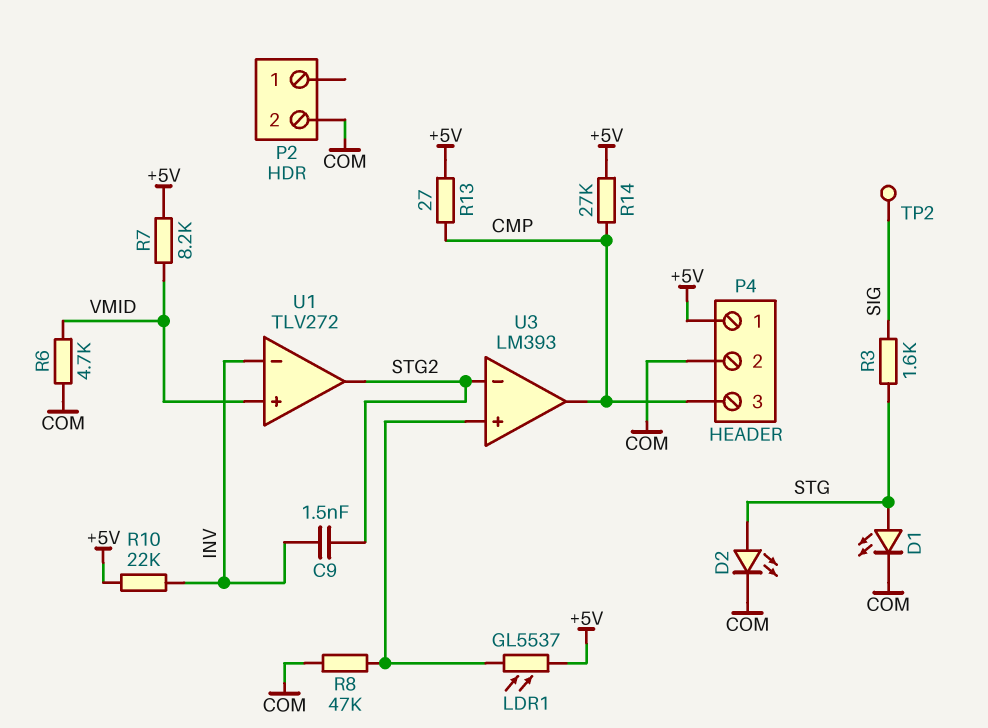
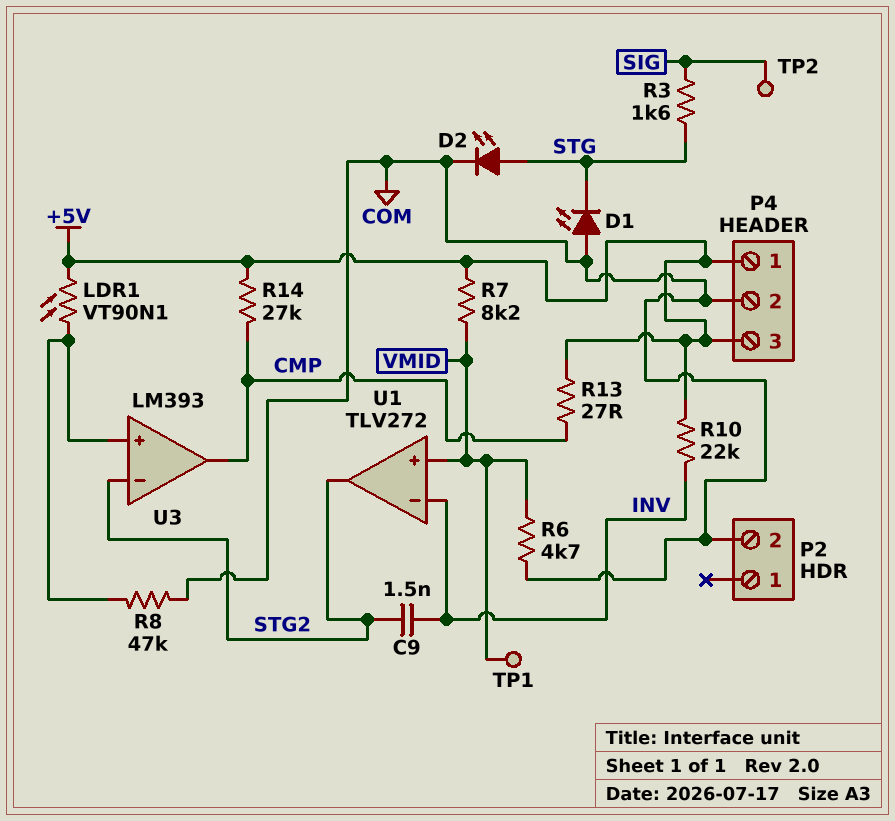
D1: LED (A STG, K COM) -> LED (A COM, K STG)
LDR1: GL5537 (+5V, U3/in+) -> VT90N1 (+5V, U3/in+)
P4 pin 3: CMP -> +5V
TP1: none -> test point (VMID)

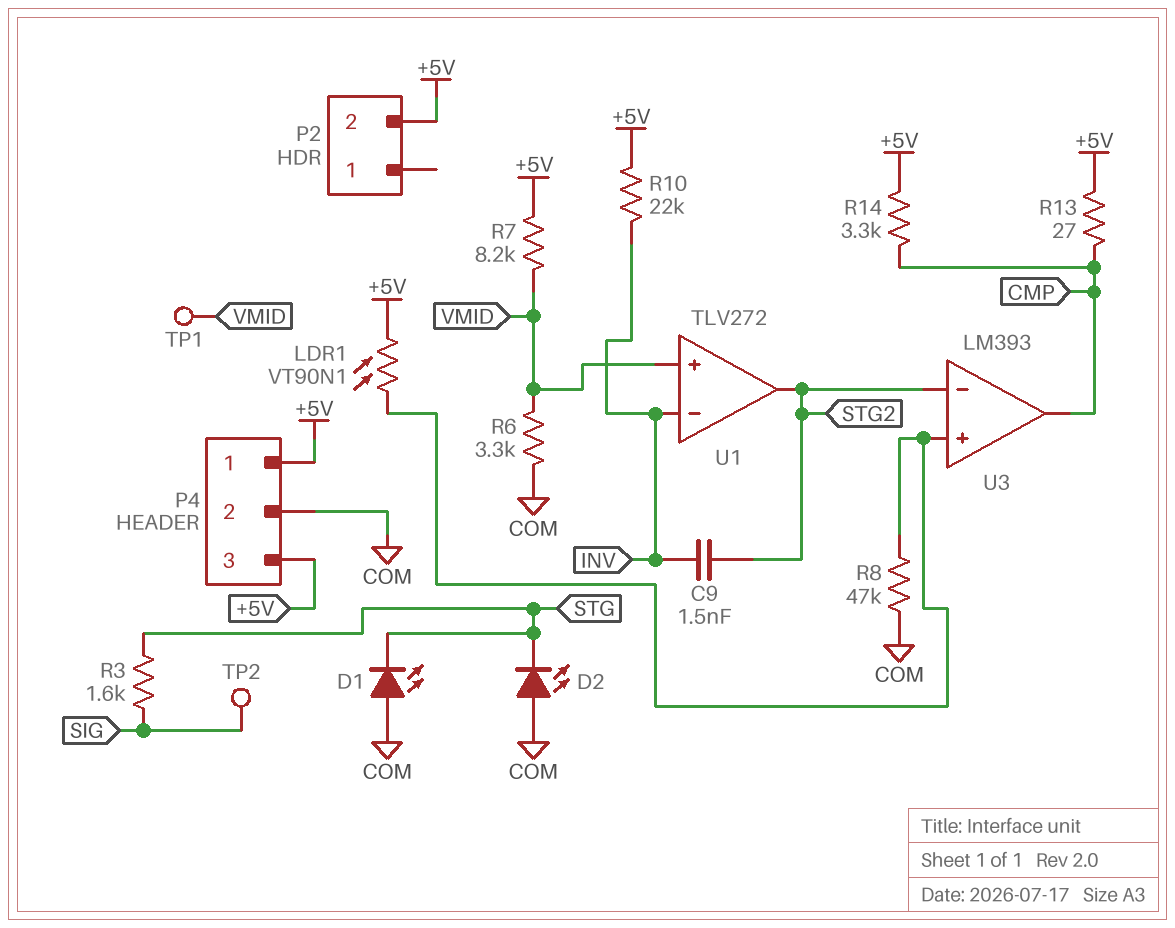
D2: LED (A STG, K COM) -> LED (A COM, K STG)
P2 pin 2: COM -> +5V
R6: 4.7k (COM, VMID) -> 3.3k (COM, VMID)
R14: 27k (+5V, CMP) -> 3.3k (+5V, CMP)

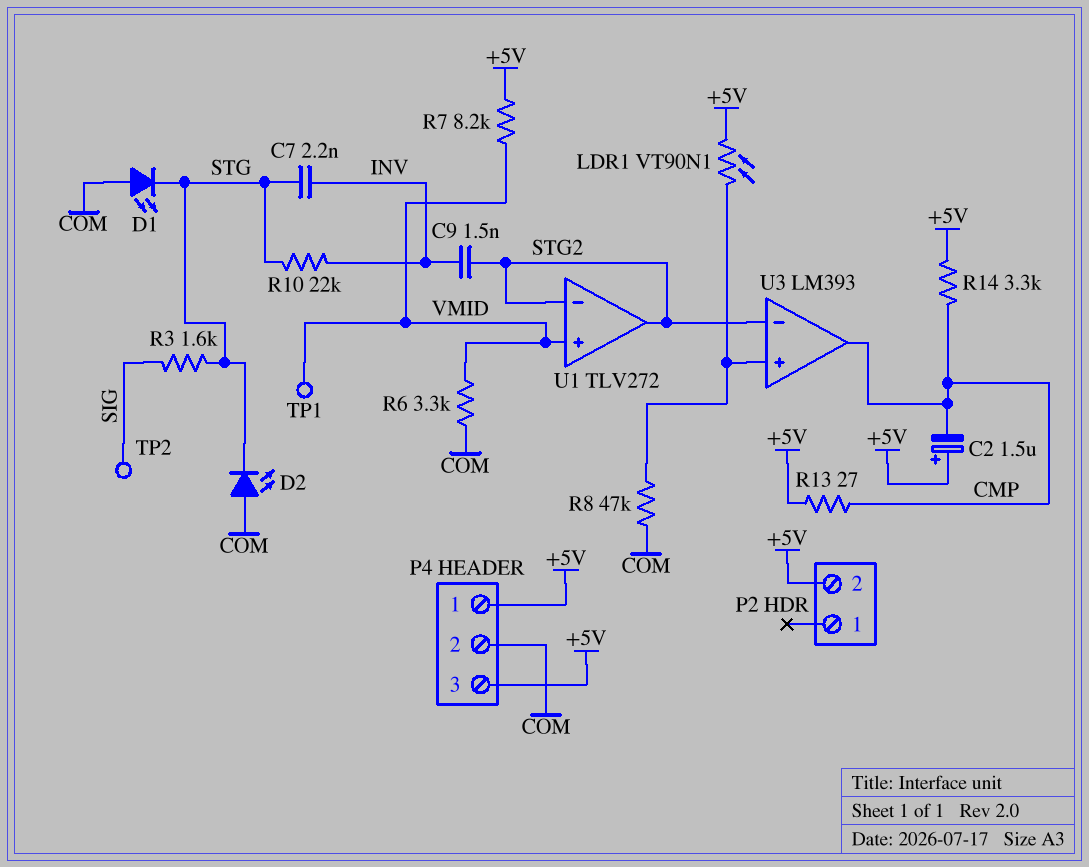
C2: none -> 1.5uF (plus +5V, minus CMP)
C7: none -> 2.2nF (INV, STG)
R10: 22k (+5V, INV) -> 22k (INV, STG)
U1 pin in-: INV -> STG2

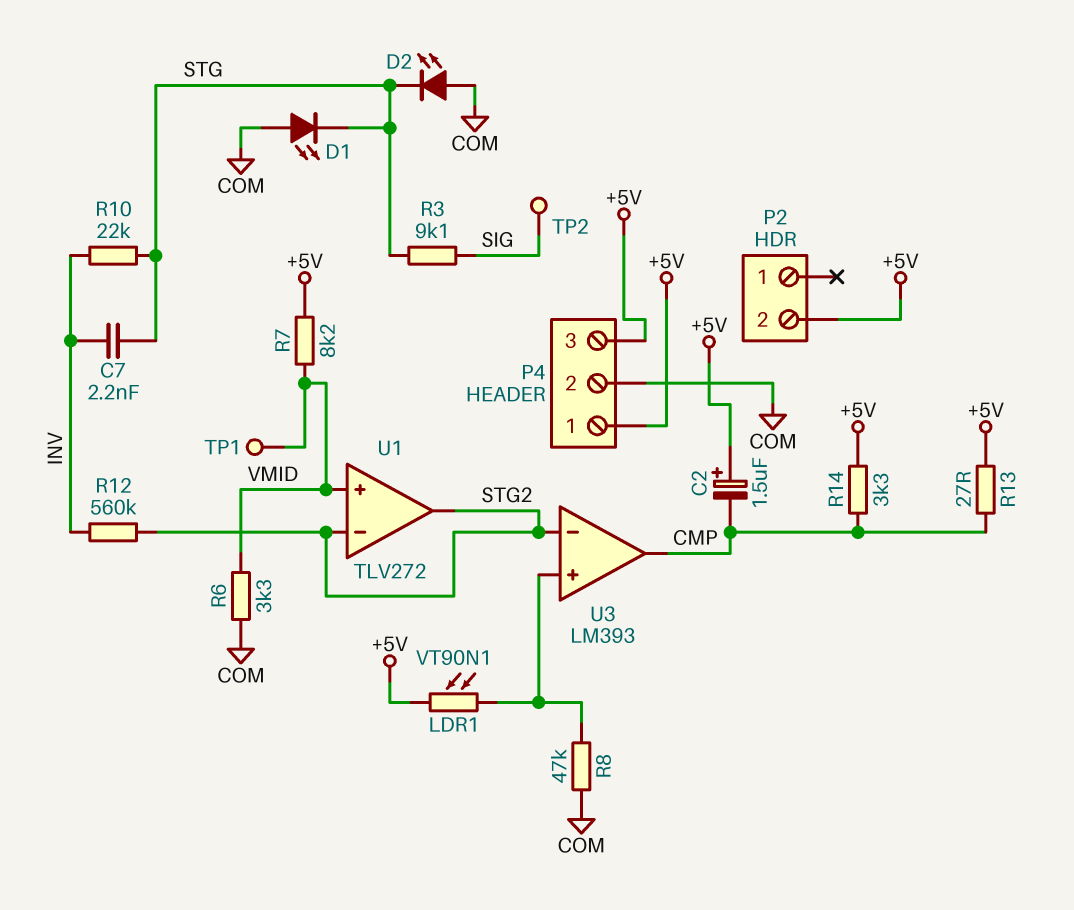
C9: 1.5nF (INV, STG2) -> none
R3: 1.6k (SIG, STG) -> 9.1k (SIG, STG)
R12: none -> 560k (INV, STG2)

